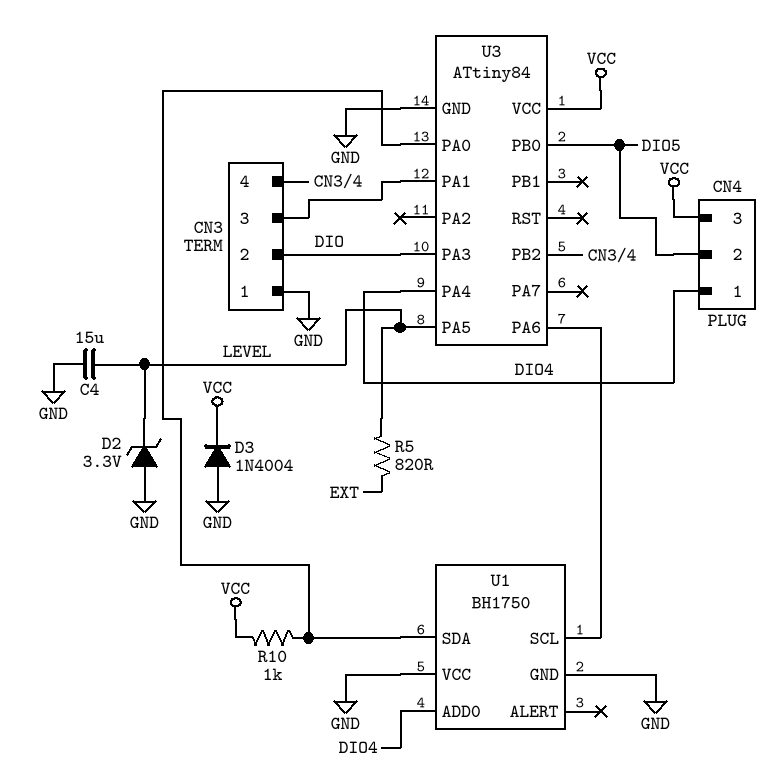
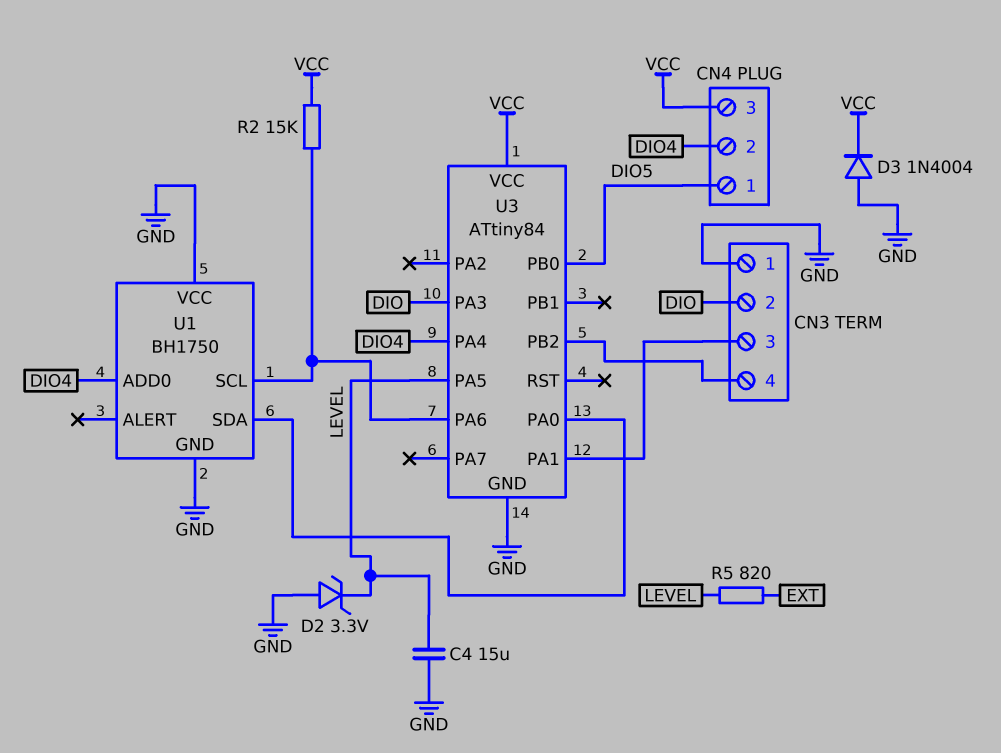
CN4 pin 1: DIO4 -> DIO5
CN4 pin 2: DIO5 -> DIO4
R2: none -> 15k (U1/SCL, VCC)
R10: 1k (U1/SDA, VCC) -> none

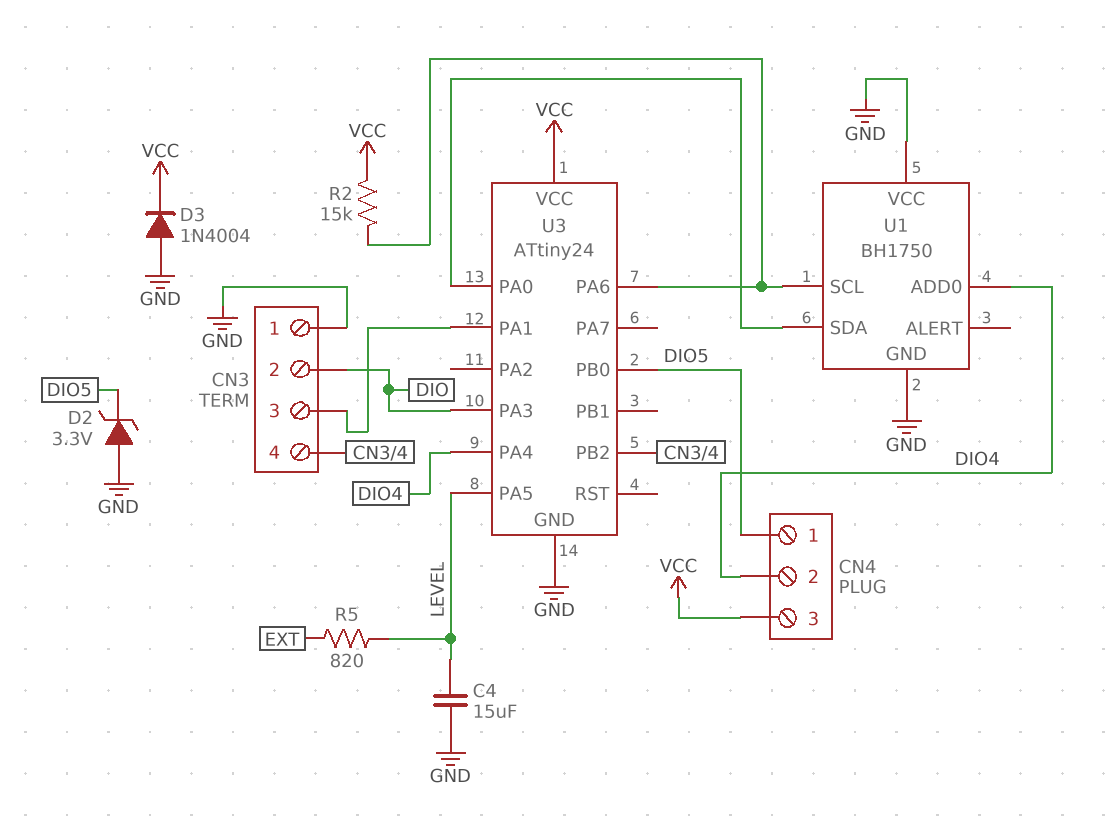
D2: zener 3.3V (A GND, K LEVEL) -> zener 3.3V (A GND, K DIO5)
U3: ATtiny84 -> ATtiny24

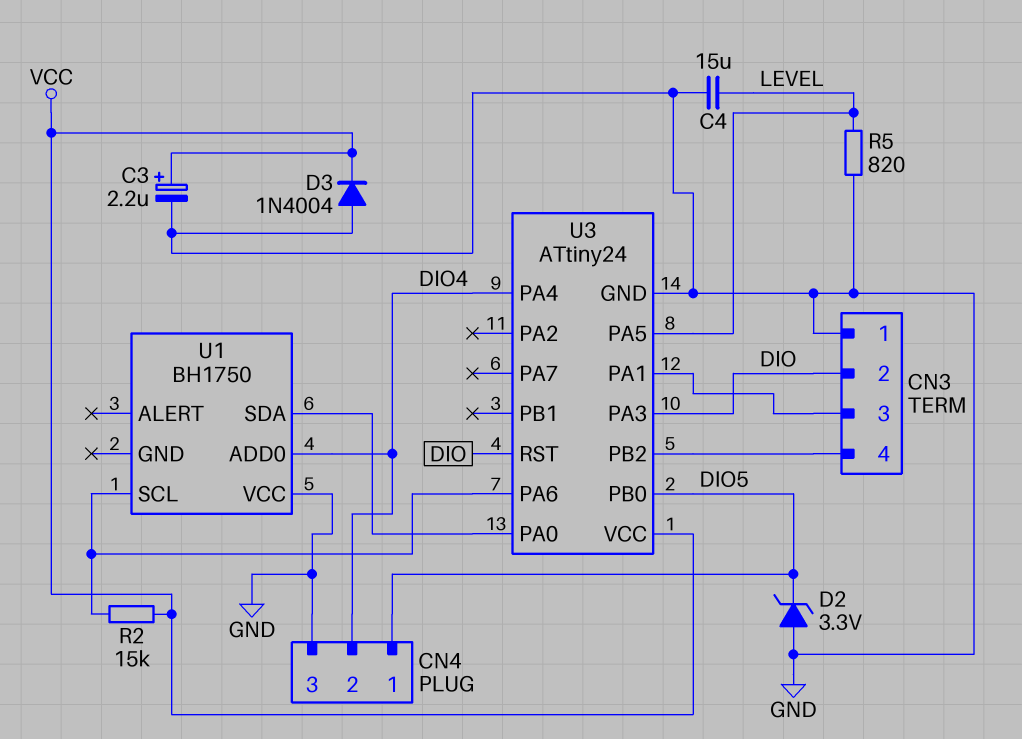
C3: none -> 2.2uF (plus VCC, minus GND)
CN4 pin 3: VCC -> GND
R5: 820 (EXT, LEVEL) -> 820 (GND, LEVEL)
U1 pin GND: GND -> none
U3 pin RST: none -> DIO

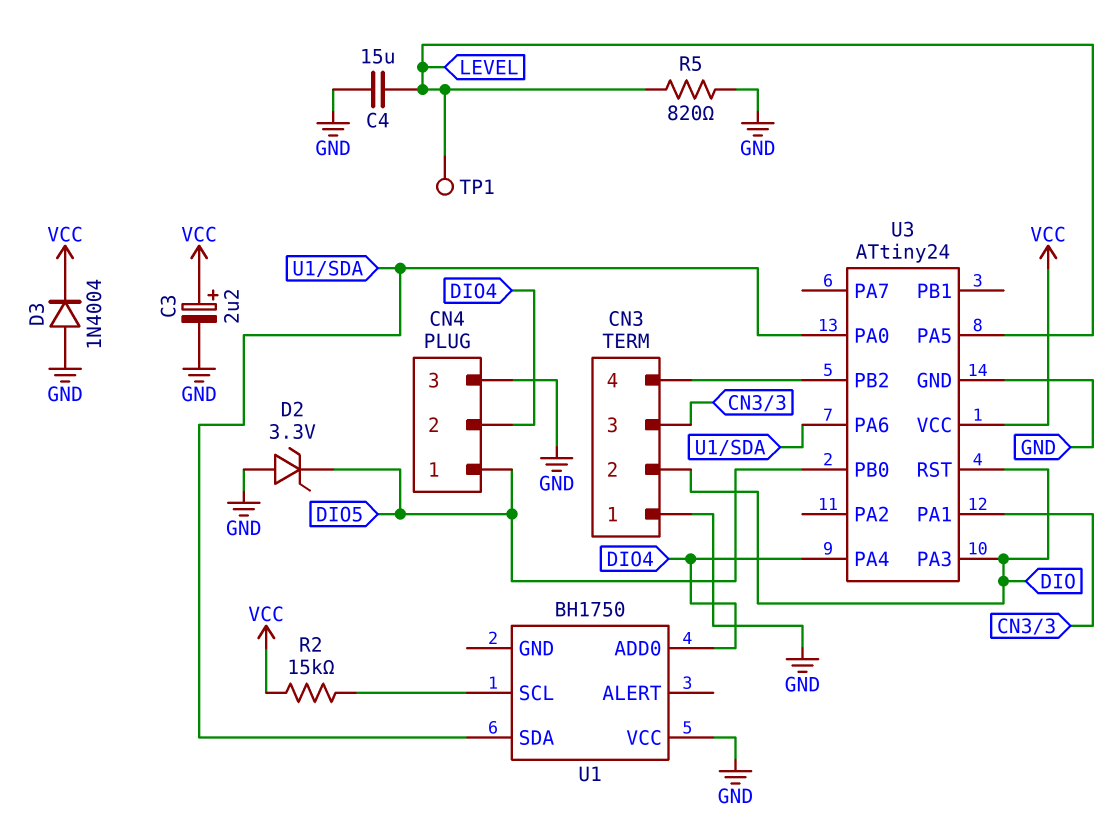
TP1: none -> test point (LEVEL)
U3 pin PA6: U1/SCL -> U1/SDA

